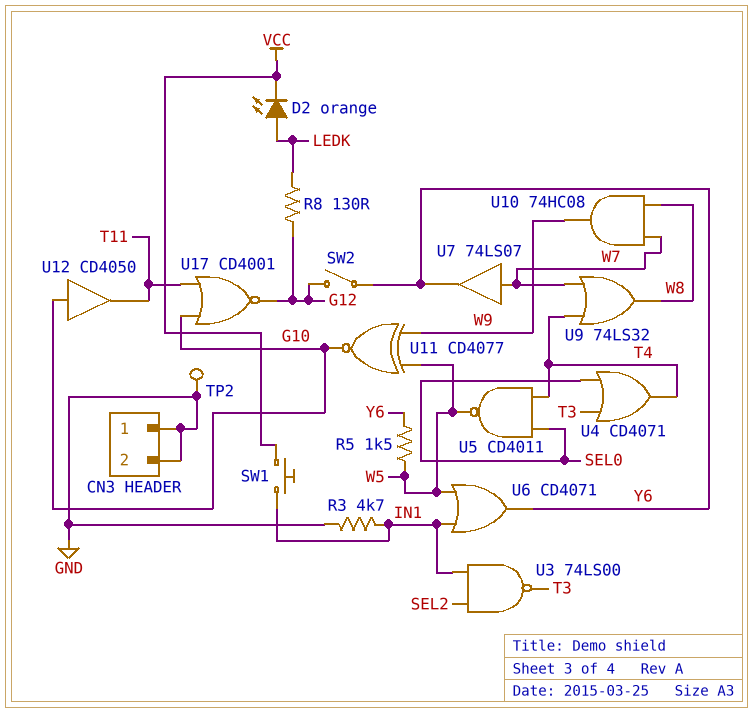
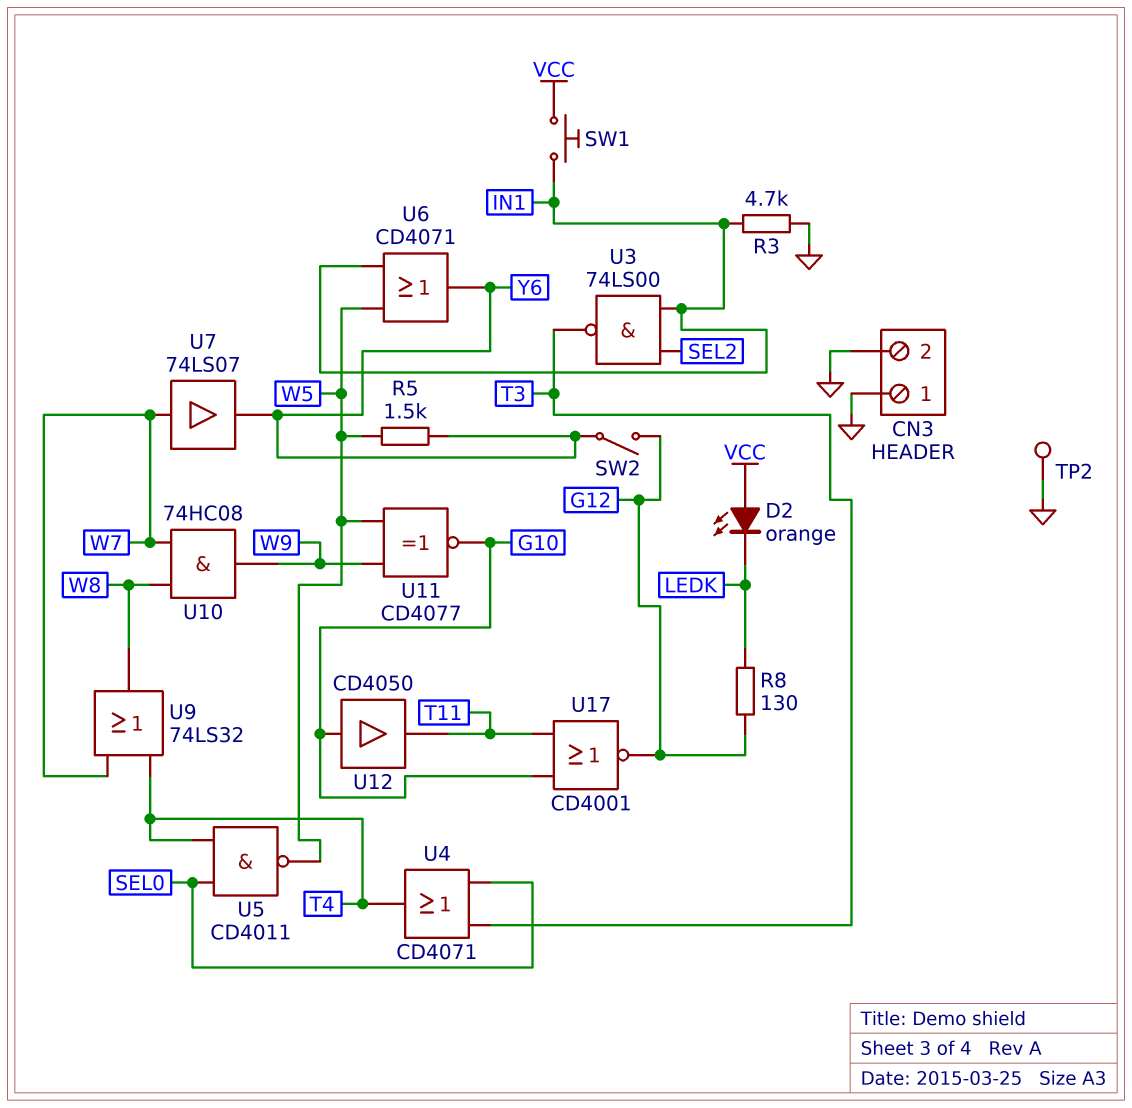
D2: LED orange (A LEDK, K VCC) -> LED orange (A VCC, K LEDK)

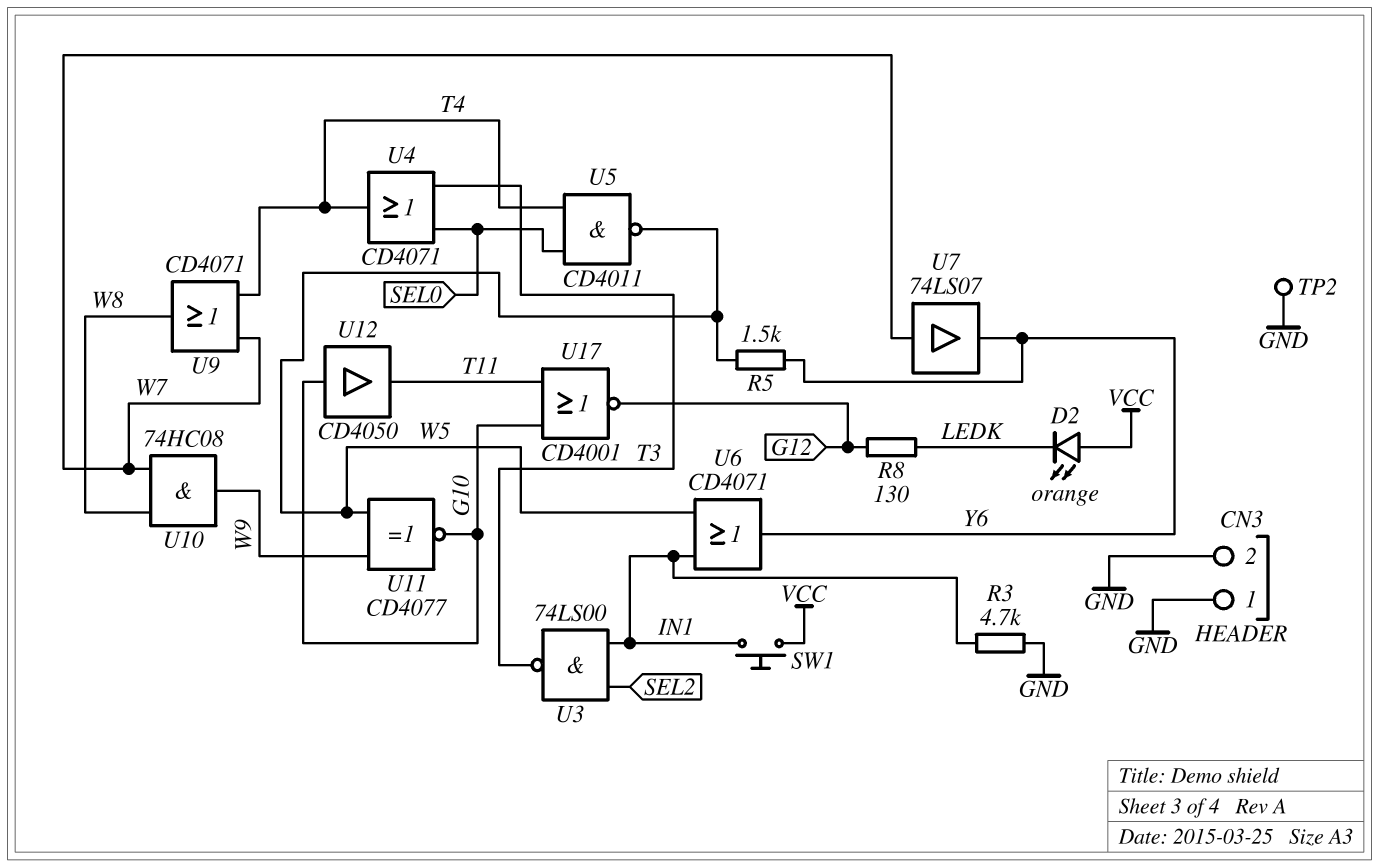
SW2: switch (G12, Y6) -> none
U9: OR 74LS32 (in T4, in W7, out W8) -> OR CD4071 (in T4, in W7, out W8)

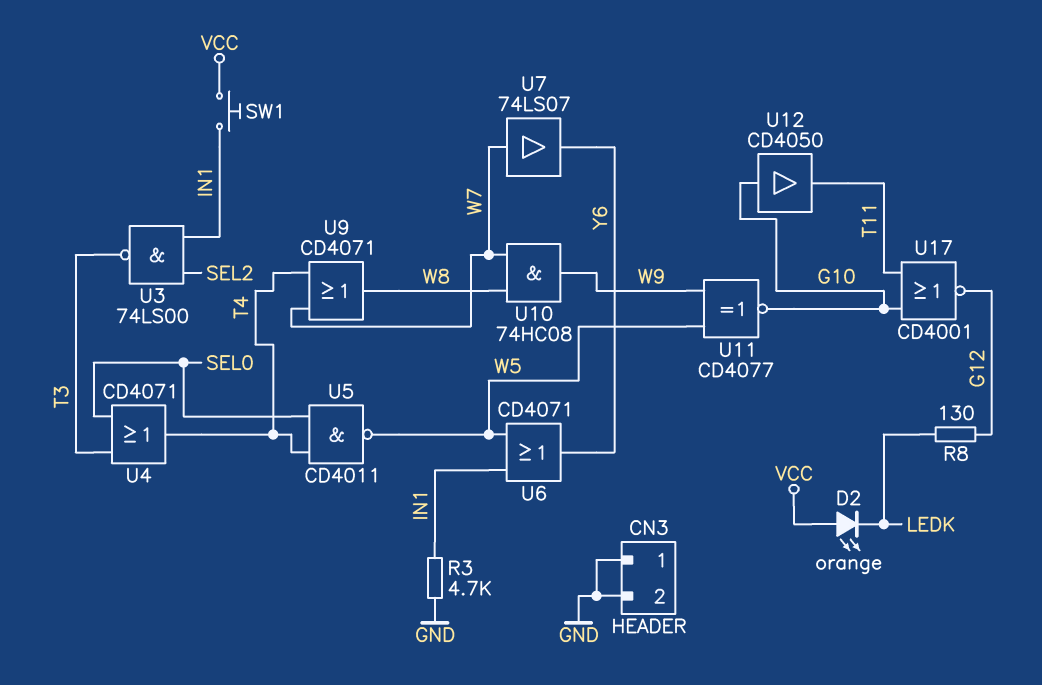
R5: 1.5k (W5, Y6) -> none
TP2: test point (GND) -> none

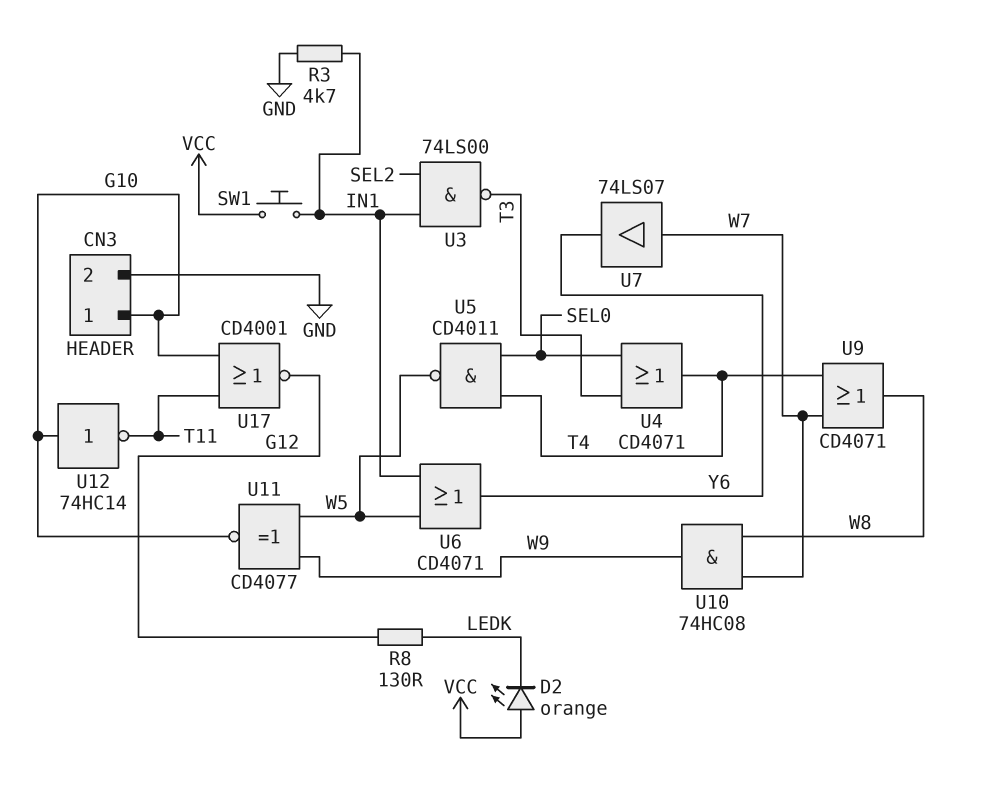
CN3 pin 1: GND -> G10
U12: buffer CD4050 (in G10, out T11) -> NOT 74HC14 (in G10, out T11)

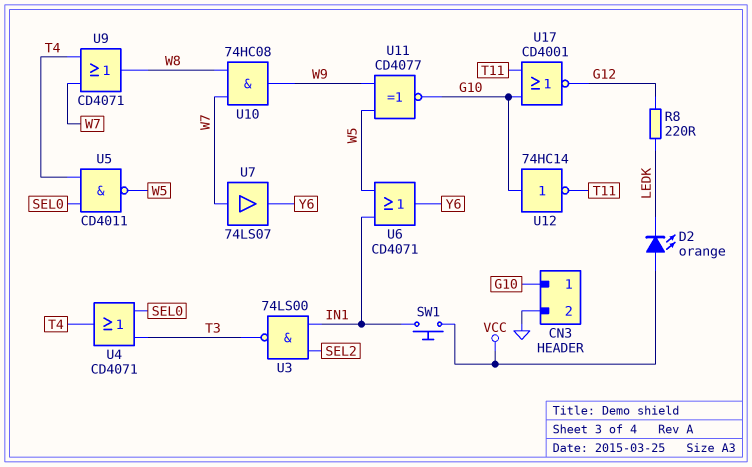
R3: 4.7k (GND, IN1) -> none
R8: 130 (G12, LEDK) -> 220 (G12, LEDK)

